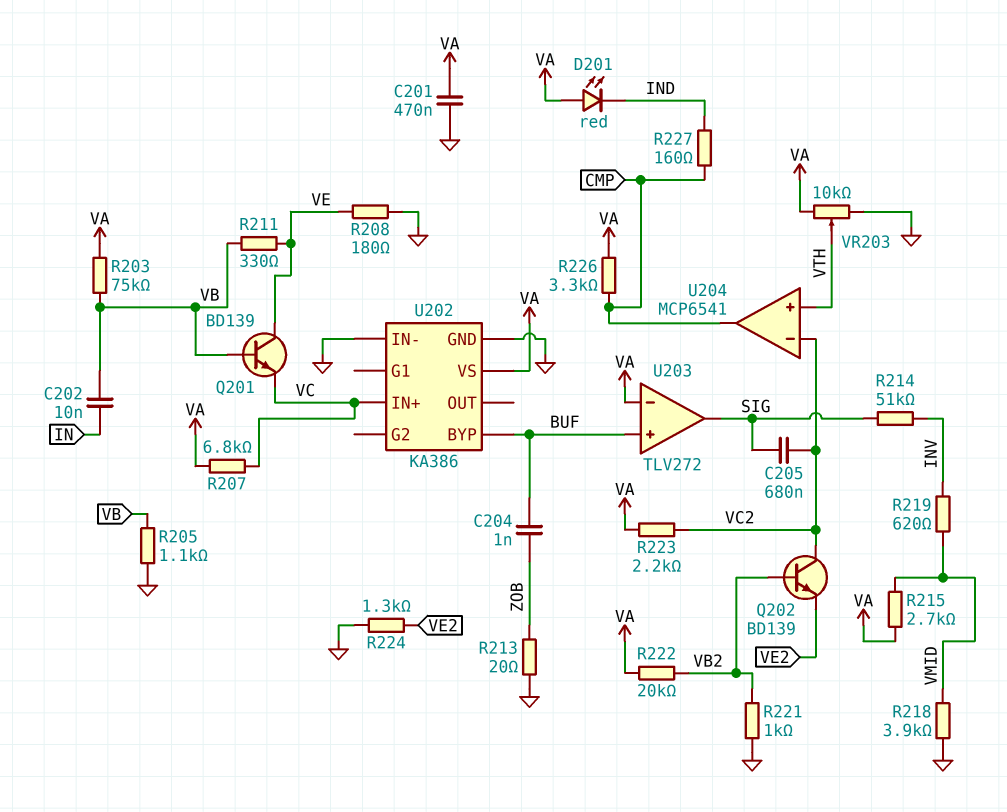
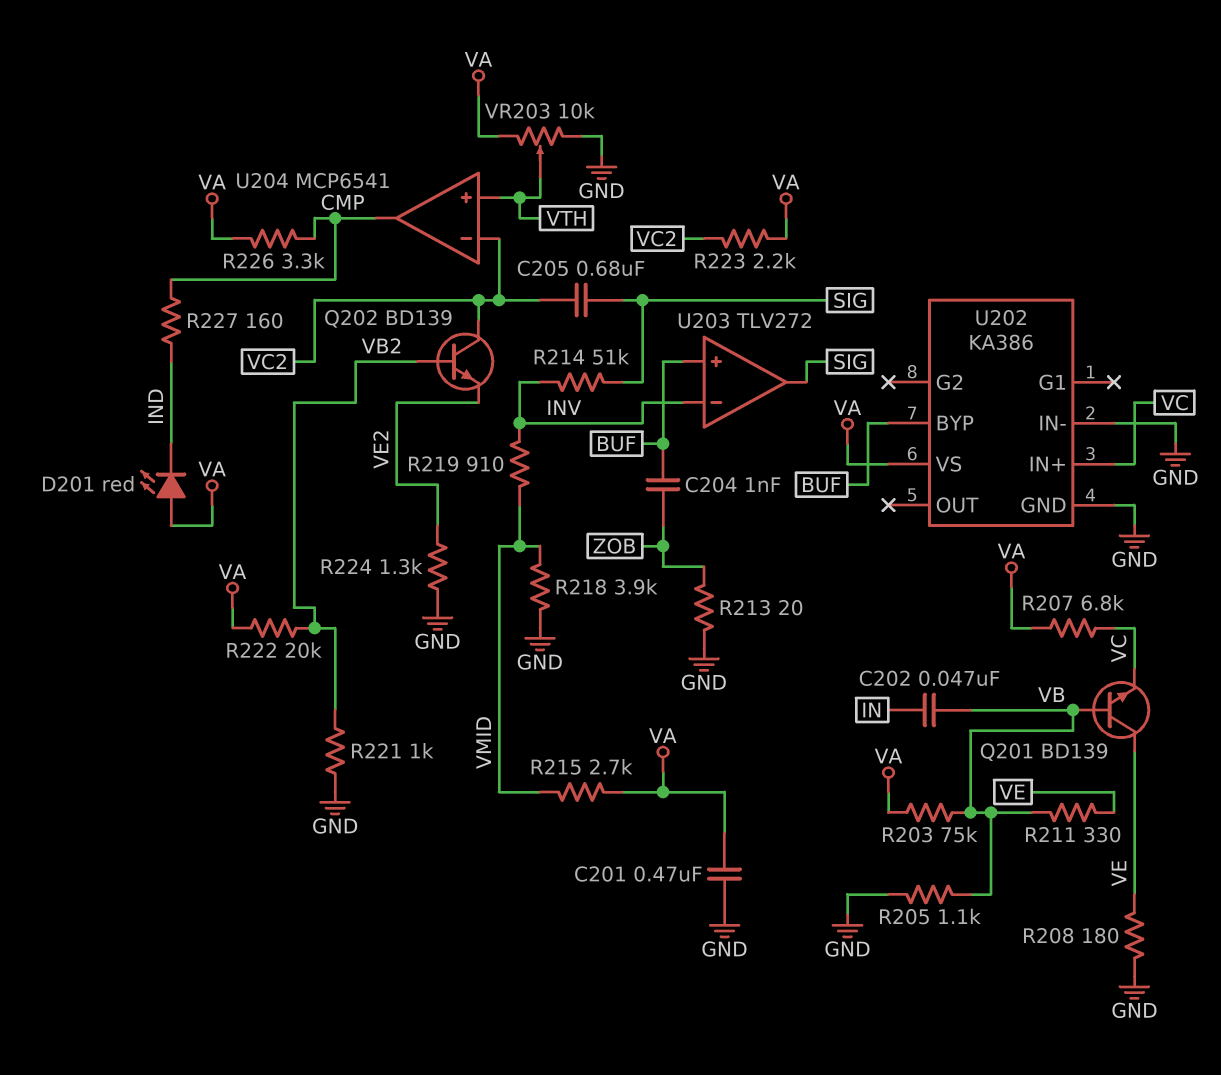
C202: 10nF (IN, VB) -> 47nF (IN, VB)
R219: 620 (INV, VMID) -> 910 (INV, VMID)
U203 pin in-: VA -> INV

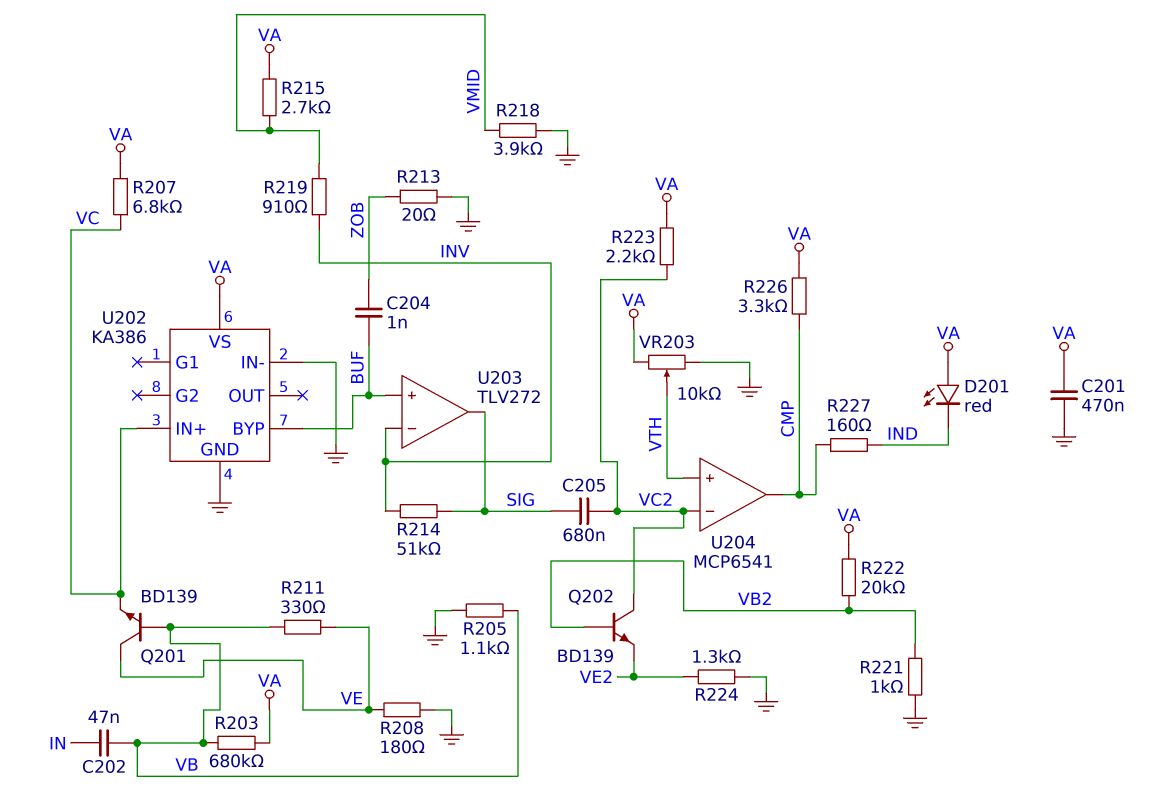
R203: 75k (VA, VB) -> 680k (VA, VB)

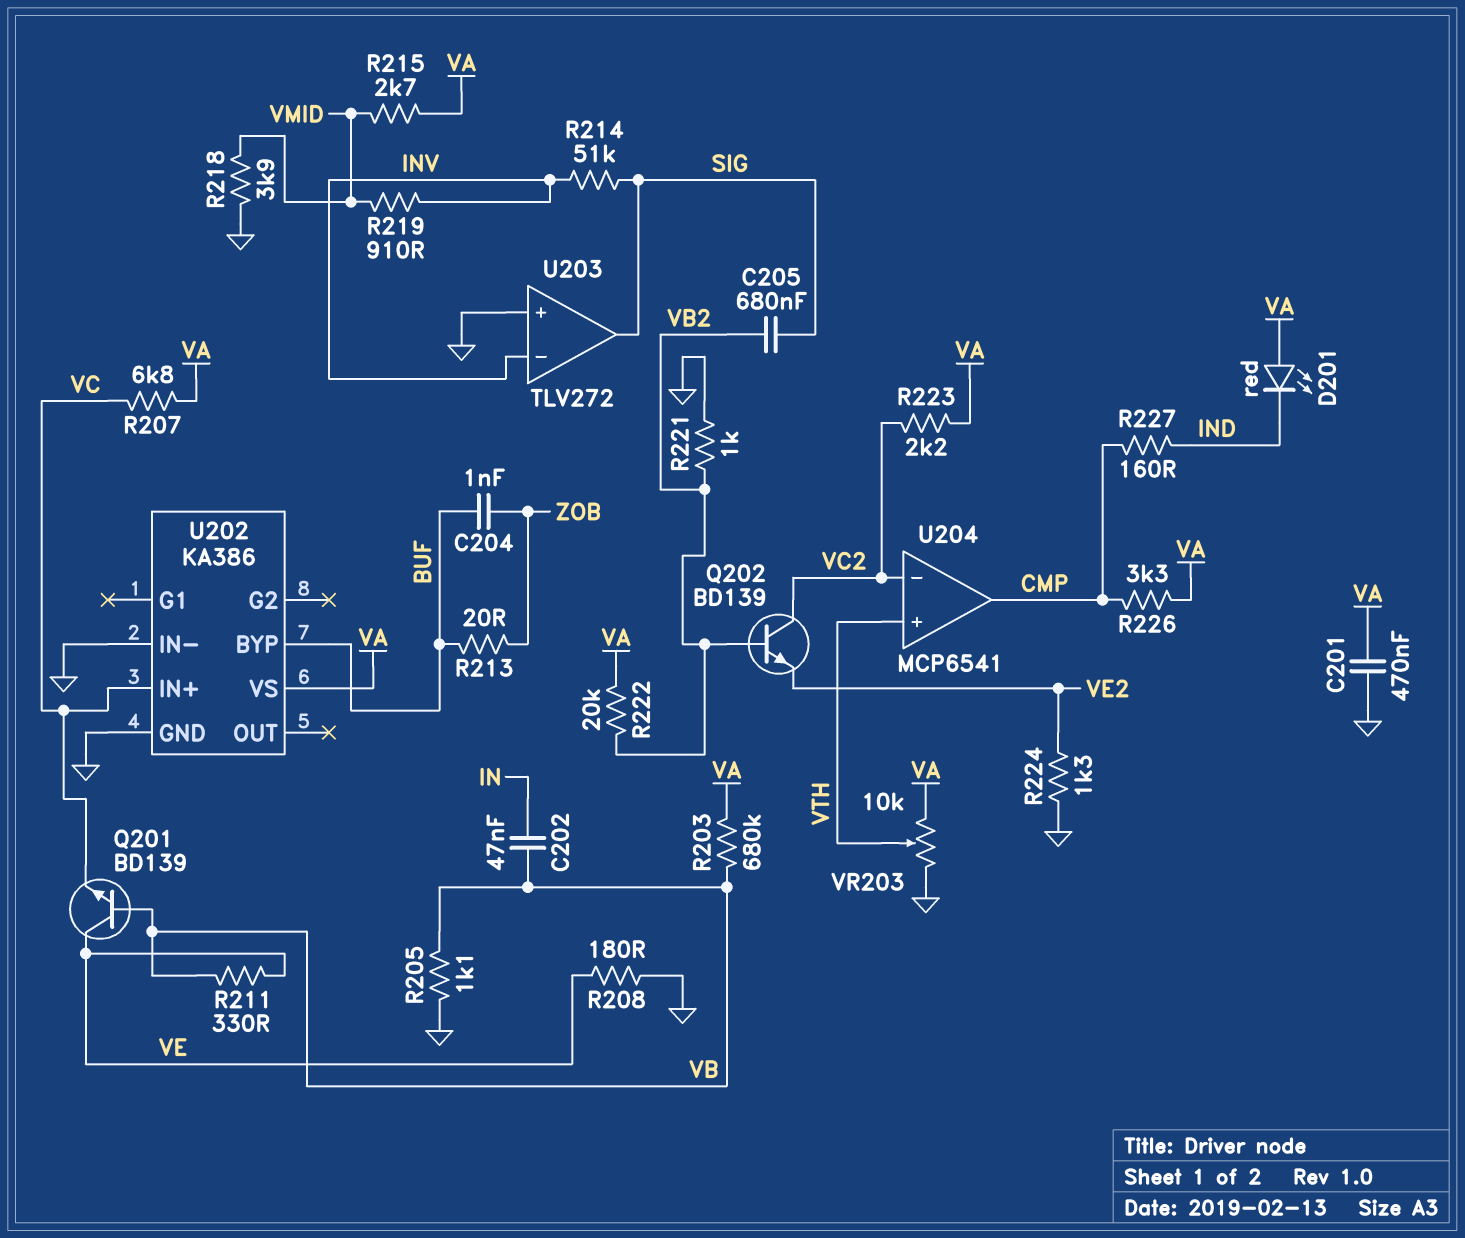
C205: 680nF (SIG, VC2) -> 680nF (SIG, VB2)
R213: 20 (GND, ZOB) -> 20 (BUF, ZOB)
U203 pin in+: BUF -> GND

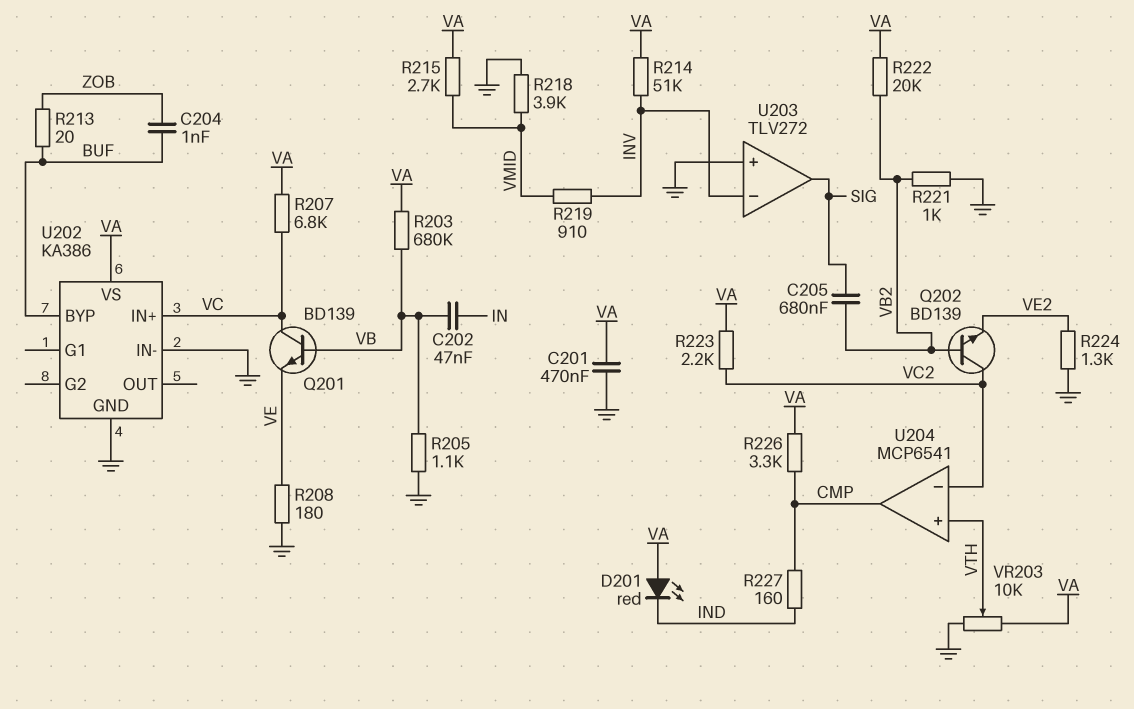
Q201: NPN BD139 (B VB, C VE, E VC) -> NPN BD139 (B VB, C VC, E VE)
R211: 330 (VB, VE) -> none
R214: 51k (INV, SIG) -> 51k (INV, VA)

